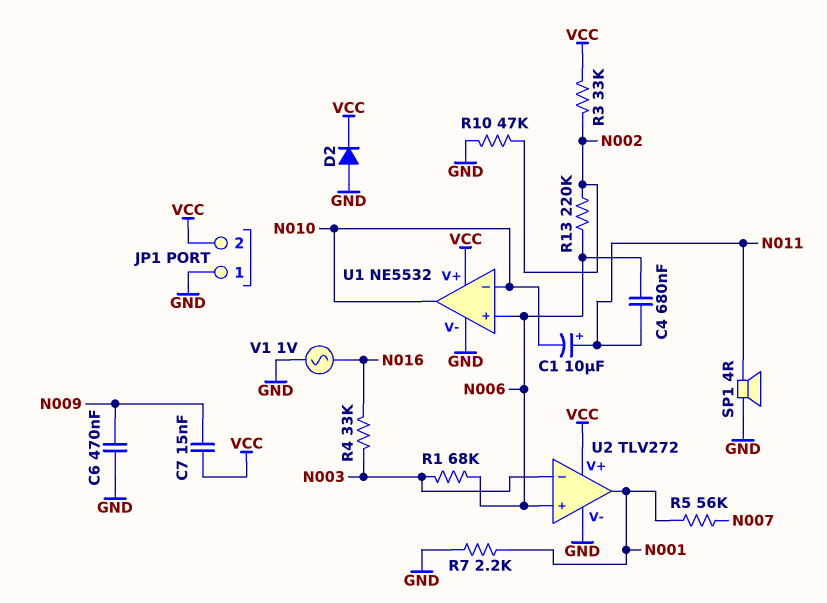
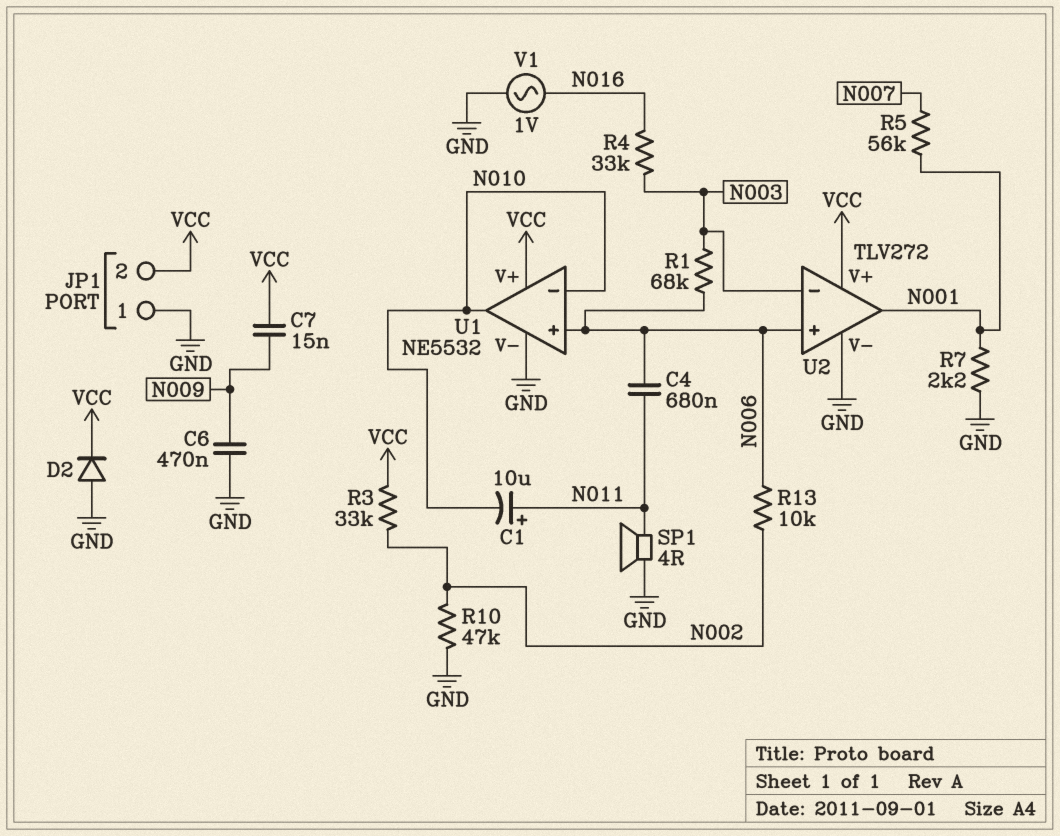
R13: 220k (N002, N006) -> 10k (N002, N006)

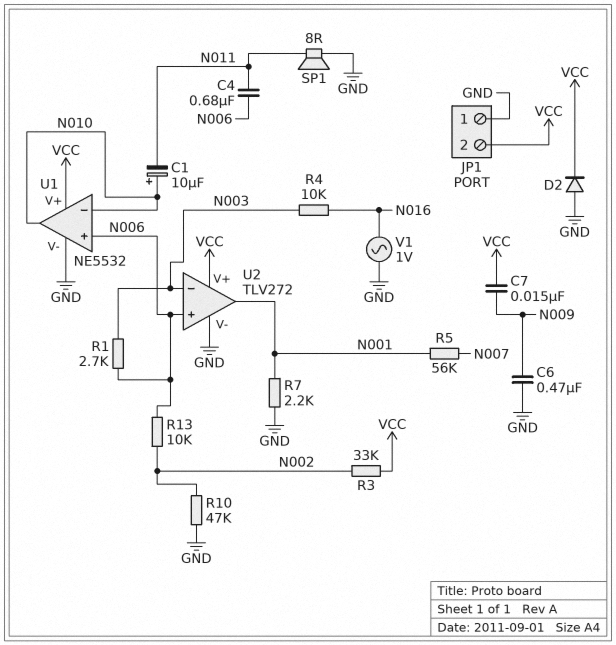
C1: 10uF (plus N011, minus N010) -> 10uF (plus N010, minus N011)
R1: 68k (N003, N006) -> 2.7k (N003, N006)
R4: 33k (N003, N016) -> 10k (N003, N016)
SP1: speaker 4R (GND, N011) -> speaker 8R (GND, N011)

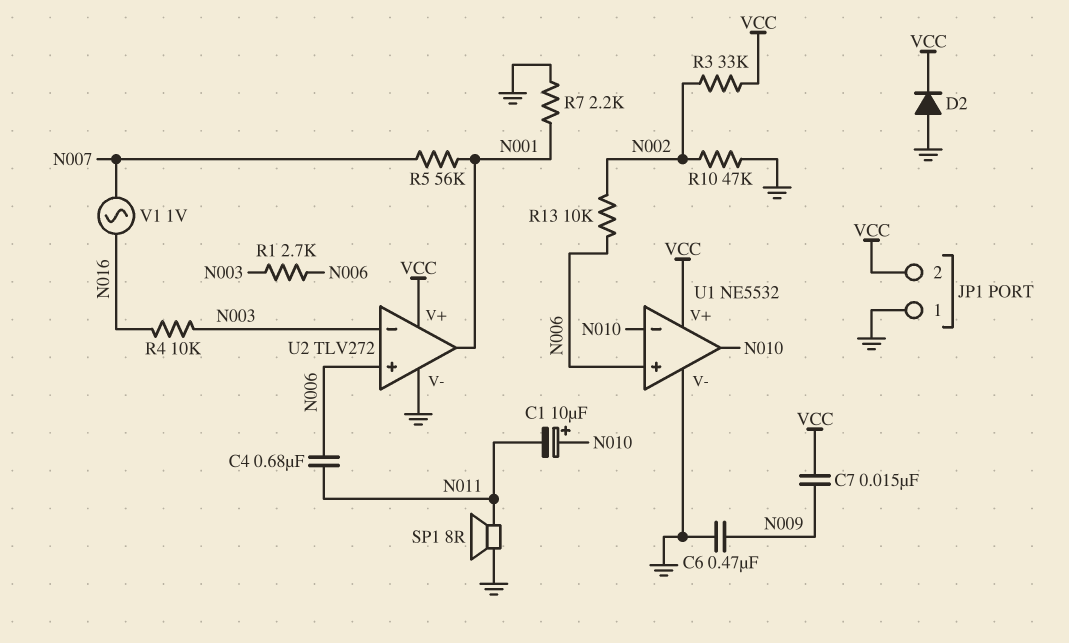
V1: AC 1V (GND, N016) -> AC 1V (N007, N016)

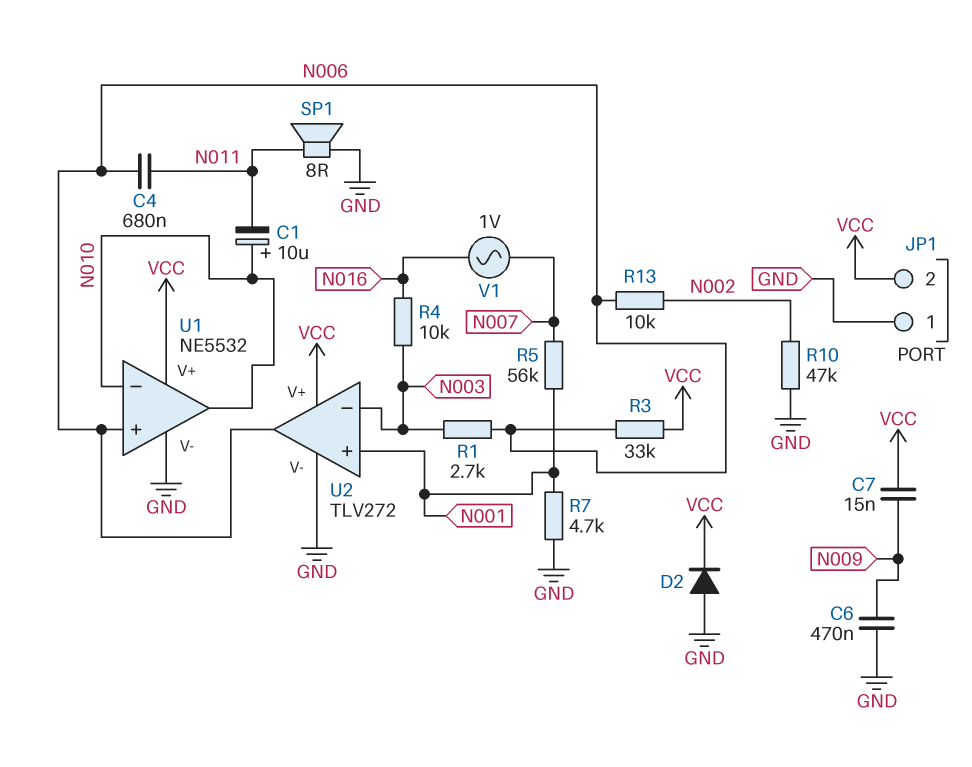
R3: 33k (N002, VCC) -> 33k (N006, VCC)
R7: 2.2k (GND, N001) -> 4.7k (GND, N001)
U2 pin in+: N006 -> N001
U2 pin out: N001 -> N006

